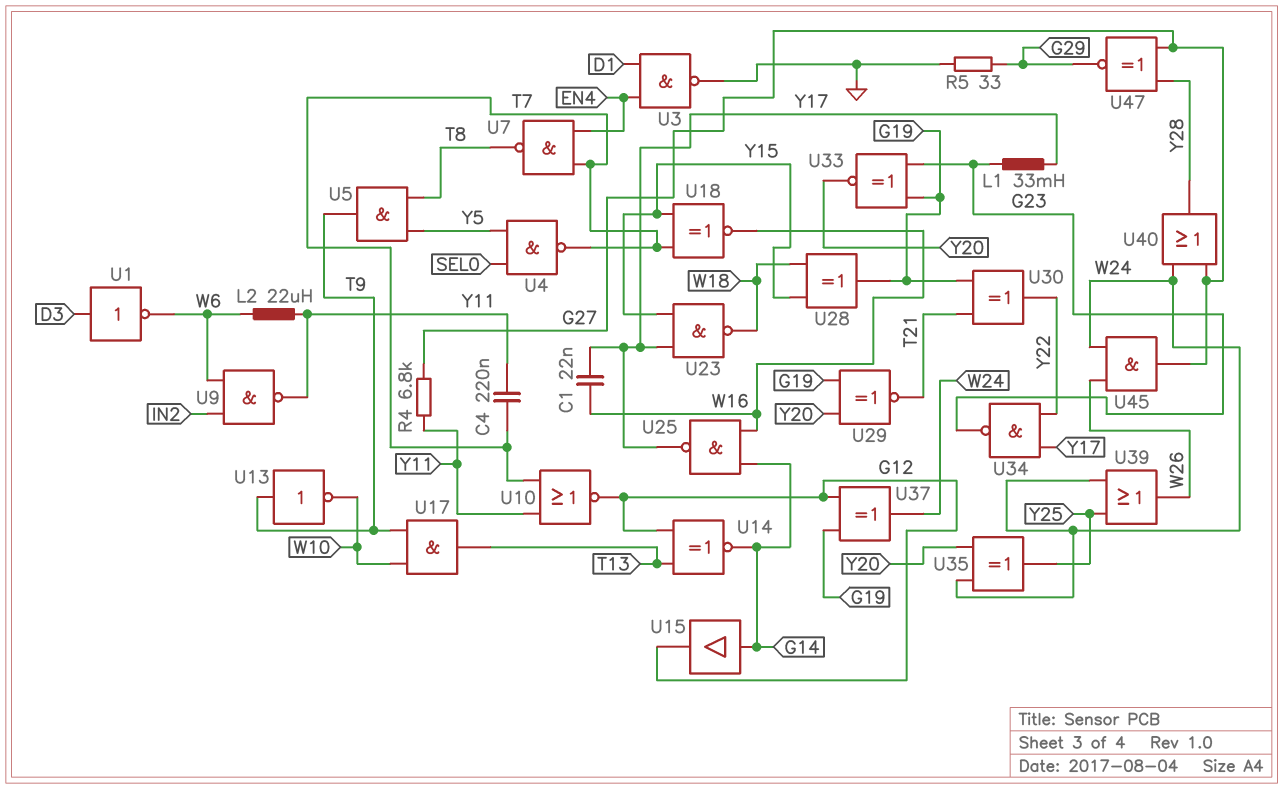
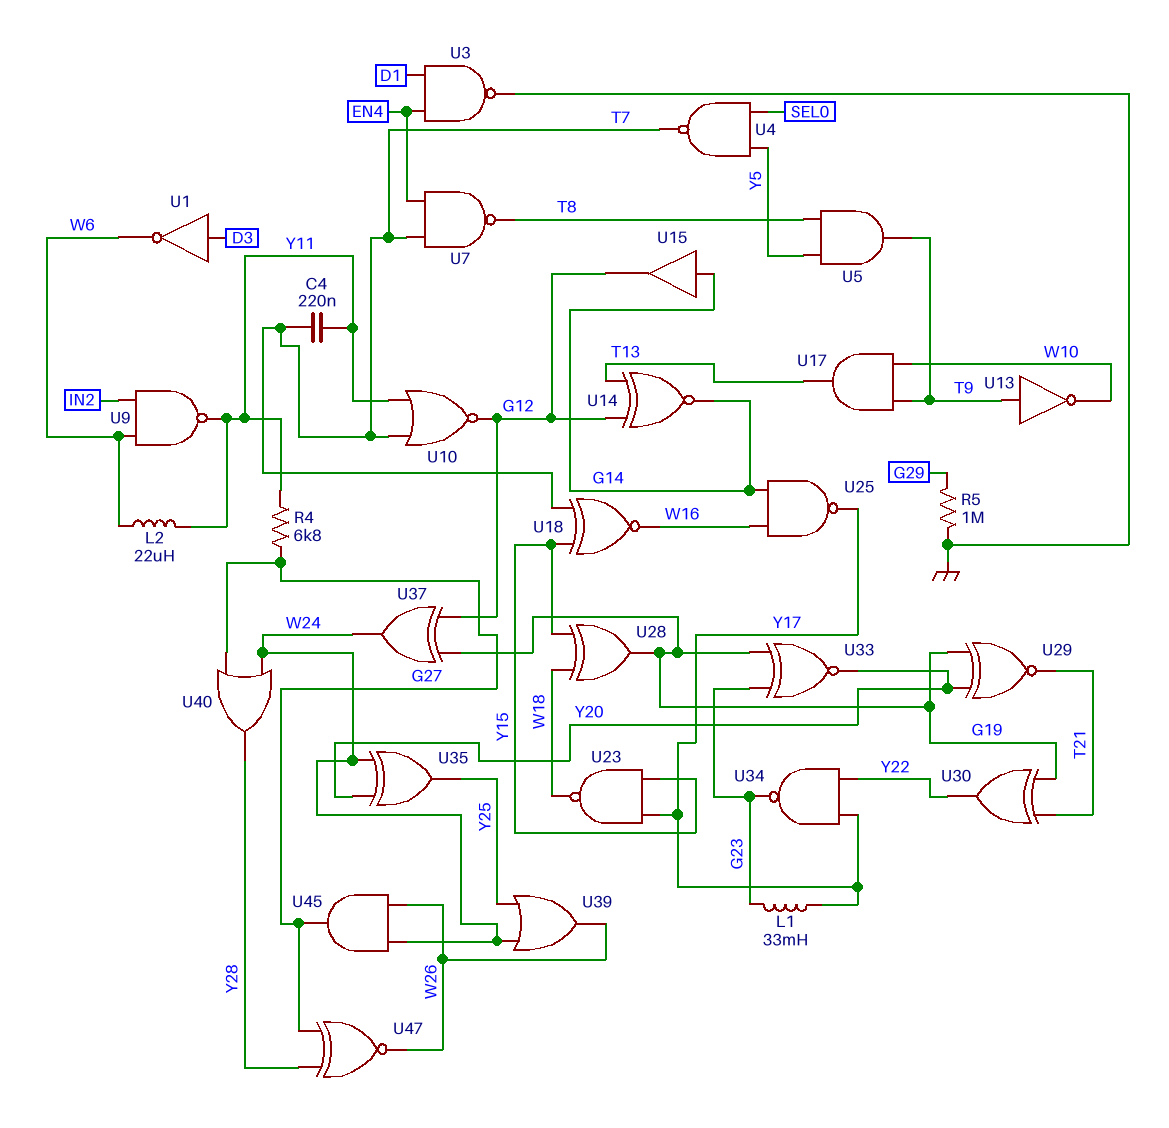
C1: 22nF (W16, Y17) -> none
R5: 33 (G29, GND) -> 1M (G29, GND)
U47: XNOR (in G27, in Y28, out G29) -> XNOR (in G27, in Y28, out W26)

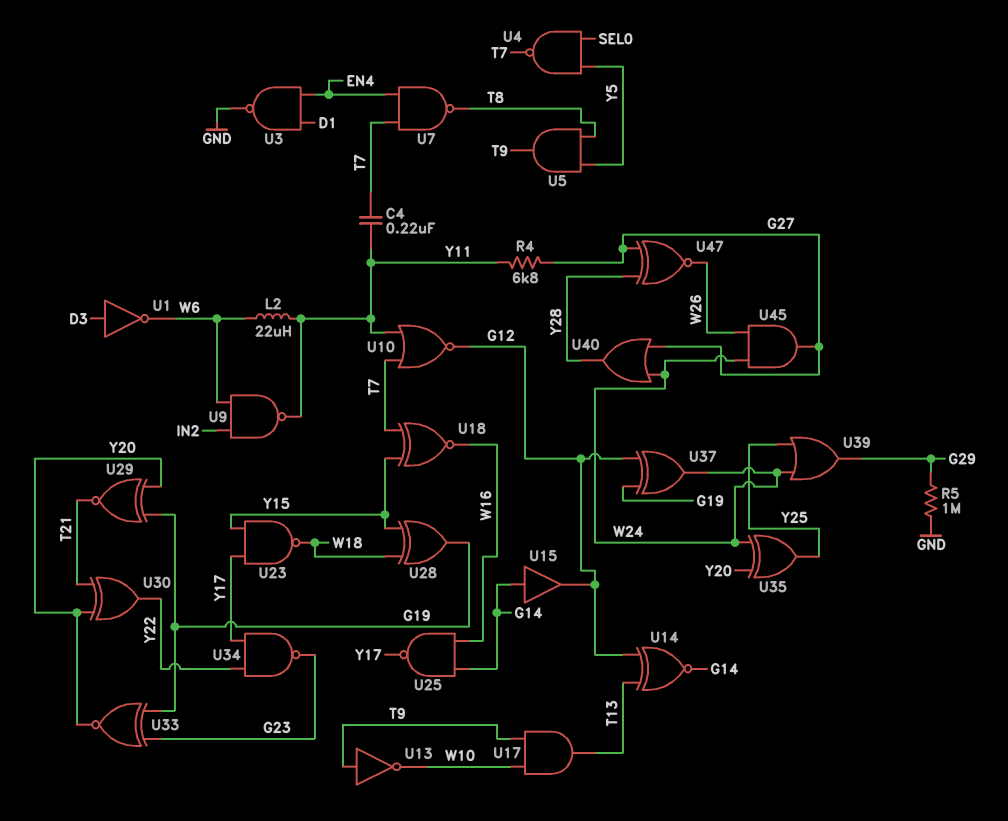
L1: 33mH (G23, Y17) -> none
U30: XOR (in G19, in T21, out Y22) -> XOR (in T21, in Y20, out Y22)
U39: OR (in W24, in Y25, out W26) -> OR (in W24, in Y25, out G29)

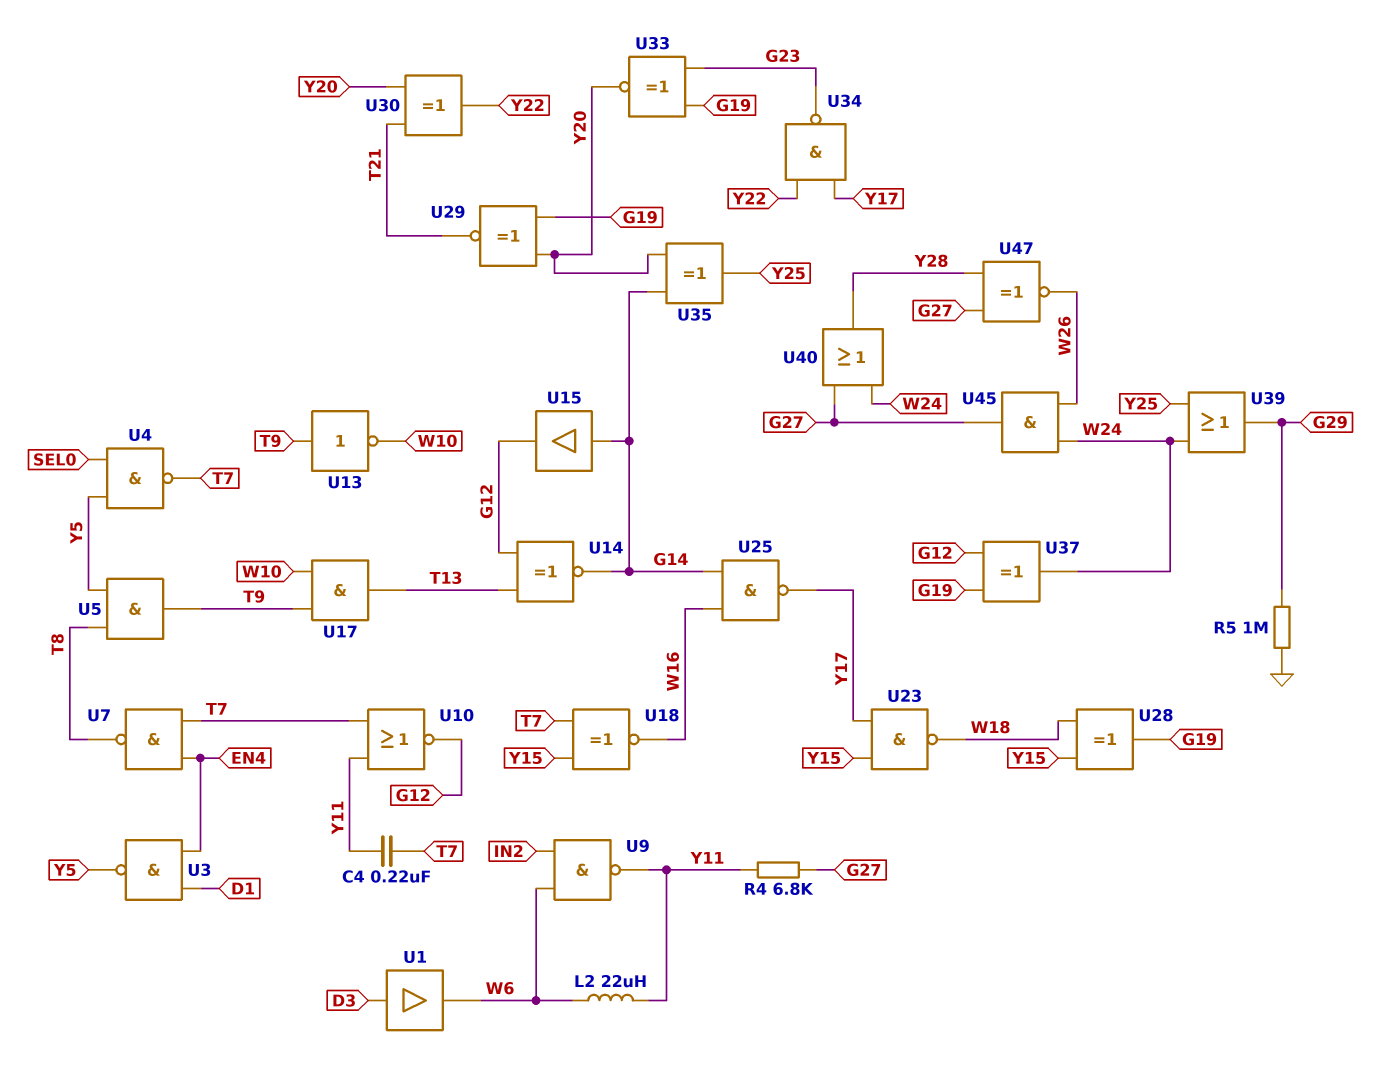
U1: NOT (in D3, out W6) -> buffer (in D3, out W6)
U3: NAND (in D1, in EN4, out GND) -> NAND (in D1, in EN4, out Y5)
U35: XOR (in W24, in Y20, out Y25) -> XOR (in G14, in Y20, out Y25)

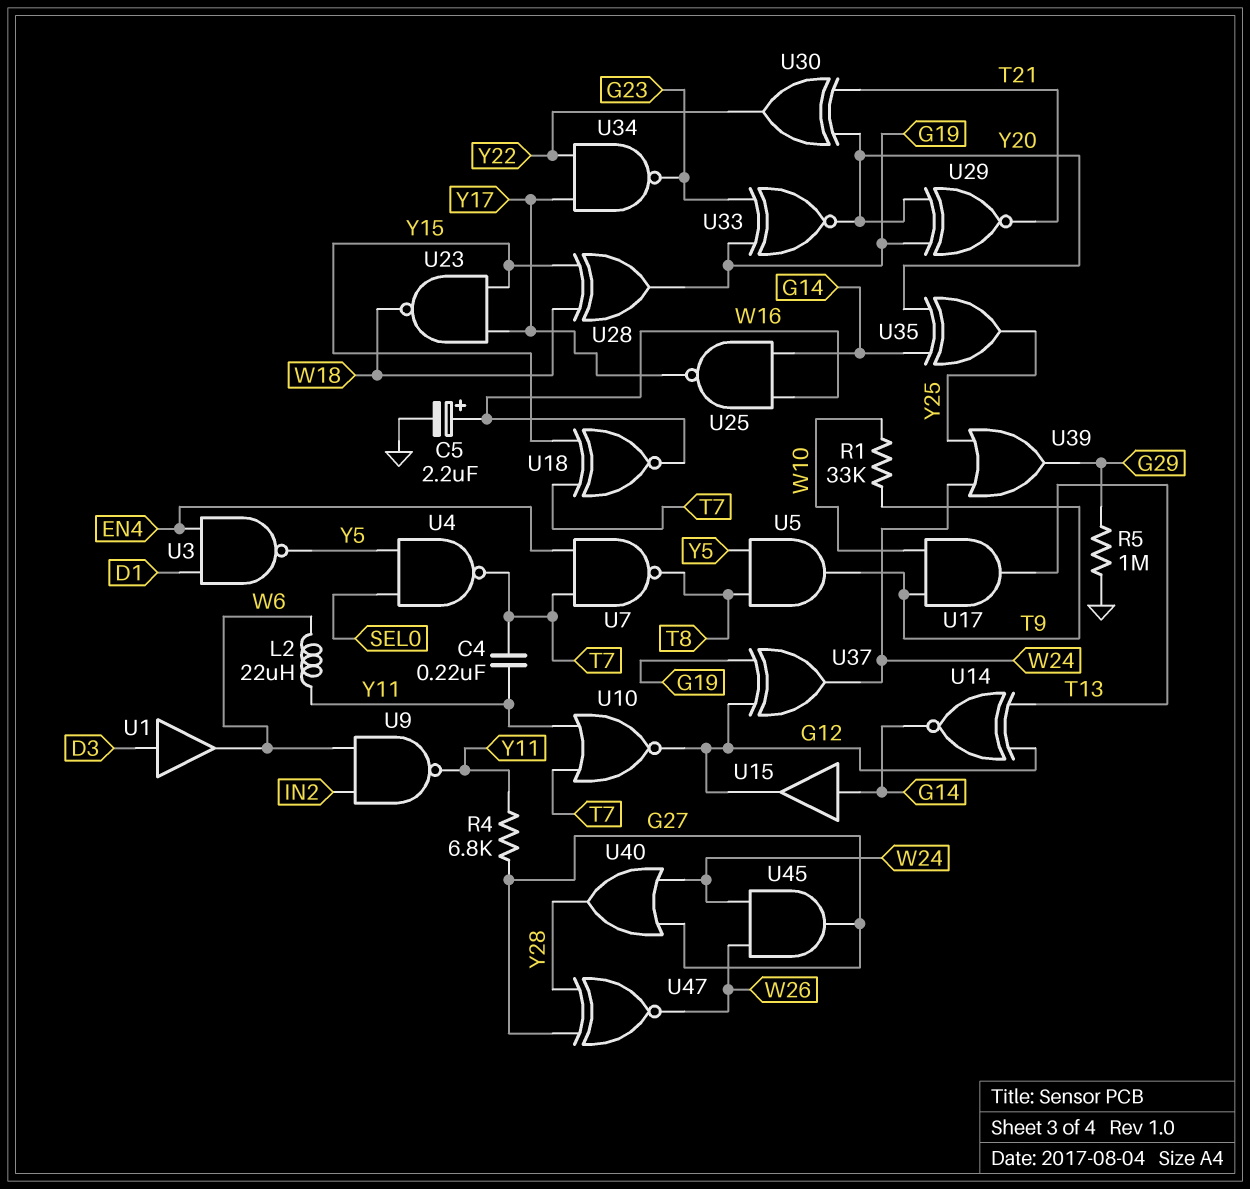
C5: none -> 2.2uF (plus W16, minus GND)
R1: none -> 33k (T9, W10)
U13: NOT (in T9, out W10) -> none

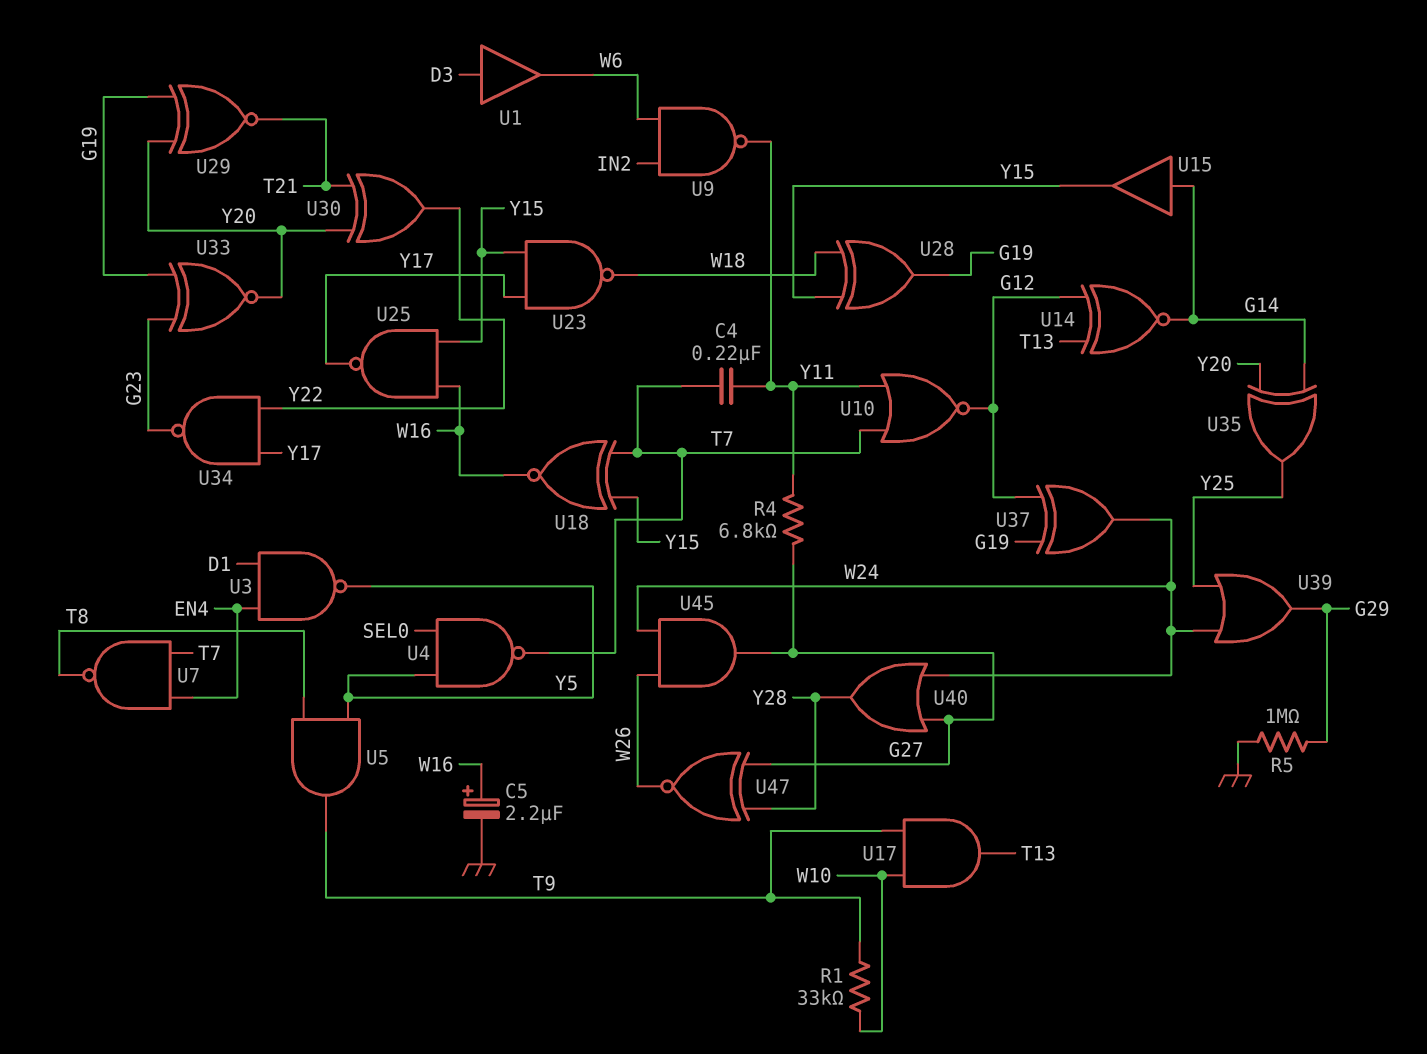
L2: 22uH (W6, Y11) -> none
U15: buffer (in G14, out G12) -> buffer (in G14, out Y15)
U25: NAND (in G14, in W16, out Y17) -> NAND (in W16, in Y15, out Y17)

